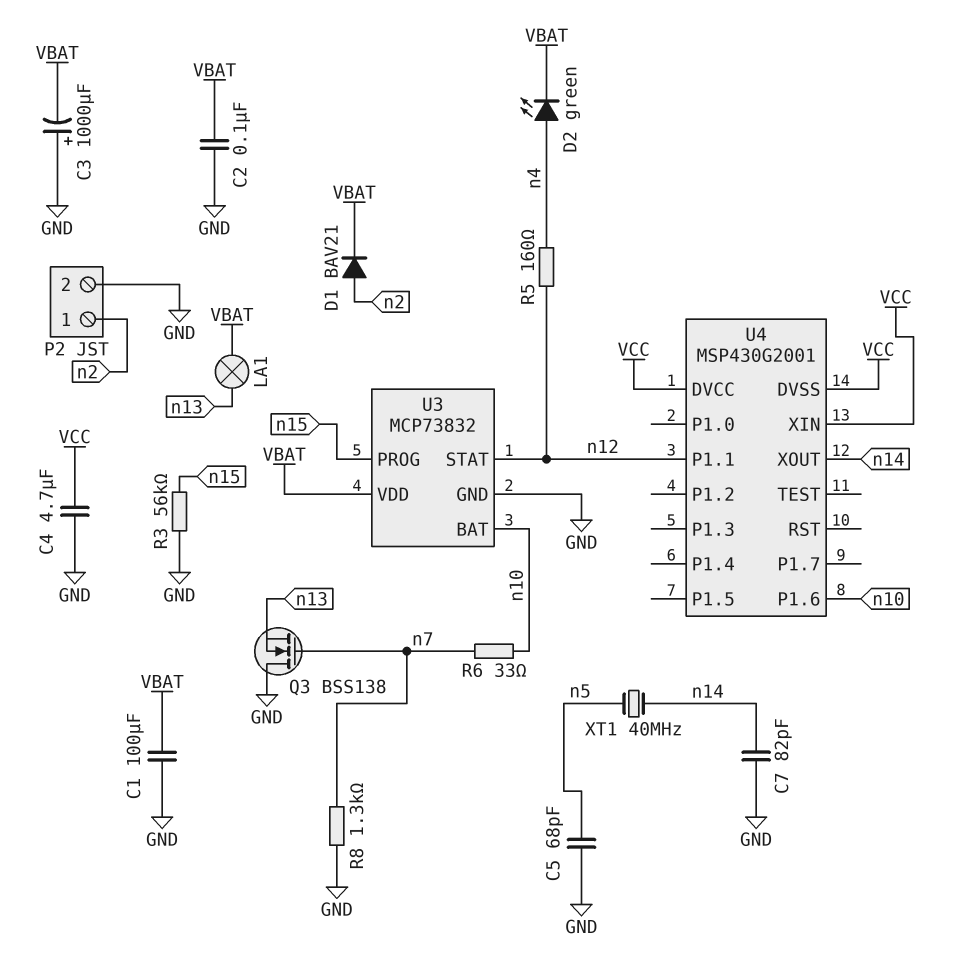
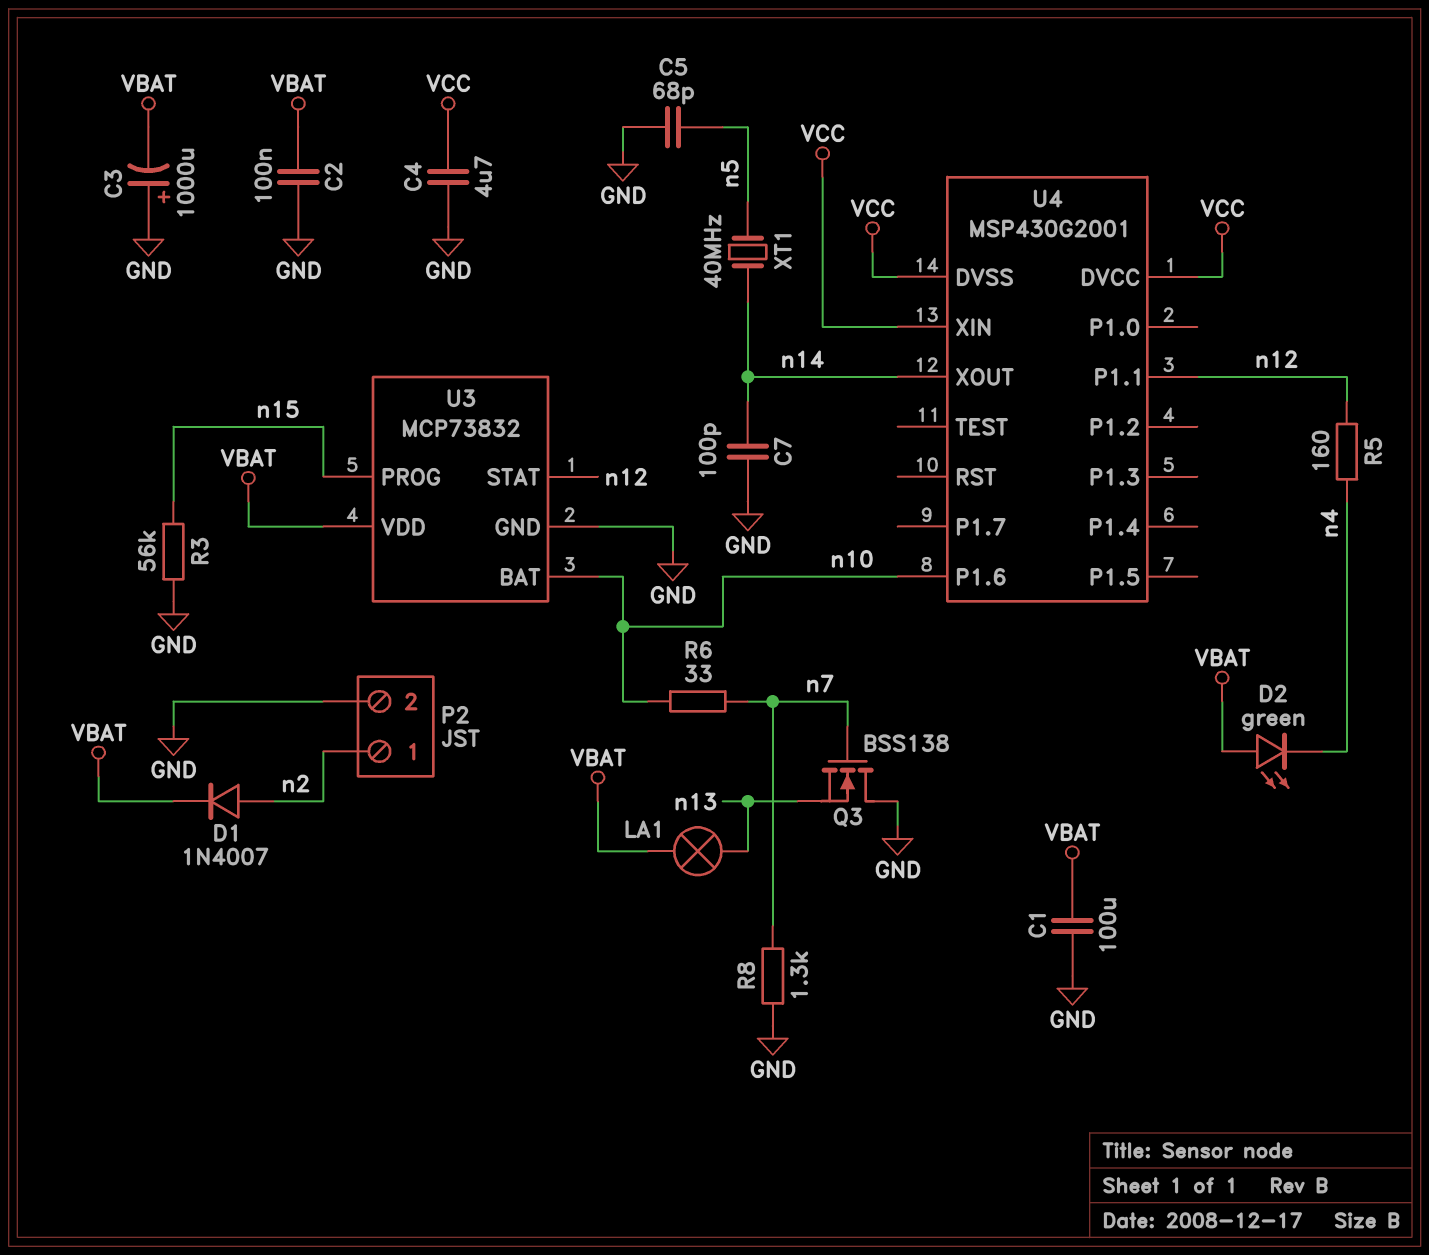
C7: 82pF (GND, n14) -> 100pF (GND, n14)
D1: diode BAV21 (A n2, K VBAT) -> diode 1N4007 (A n2, K VBAT)
D2: LED green (A n4, K VBAT) -> LED green (A VBAT, K n4)

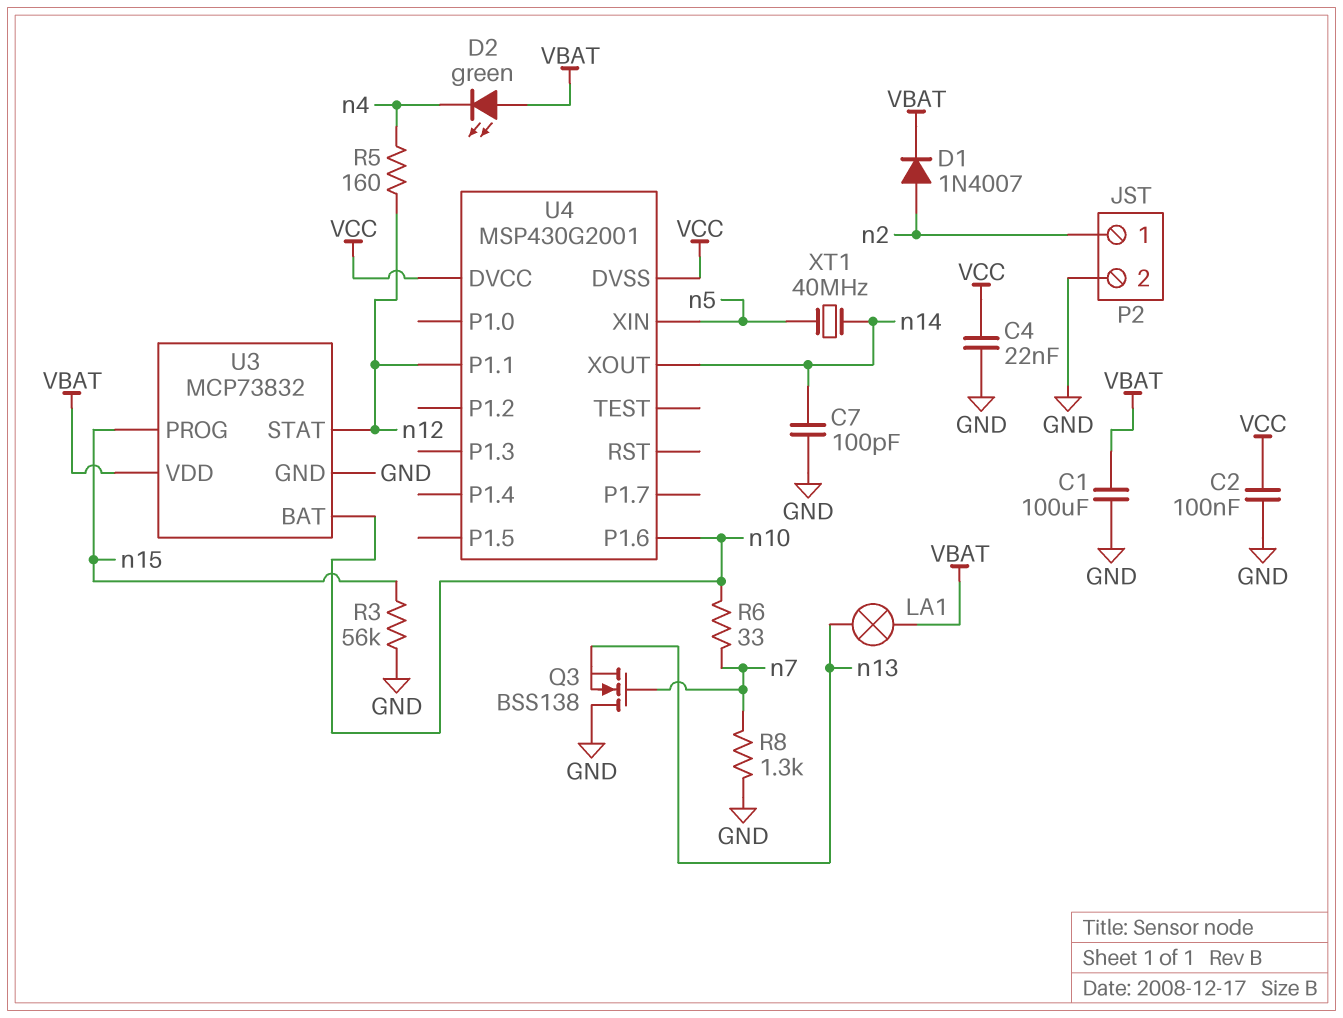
C2: 100nF (GND, VBAT) -> 100nF (GND, VCC)
C3: 1000uF (plus GND, minus VBAT) -> none
C4: 4.7uF (GND, VCC) -> 22nF (GND, VCC)
C5: 68pF (GND, n5) -> none
U4 pin XIN: VCC -> n5

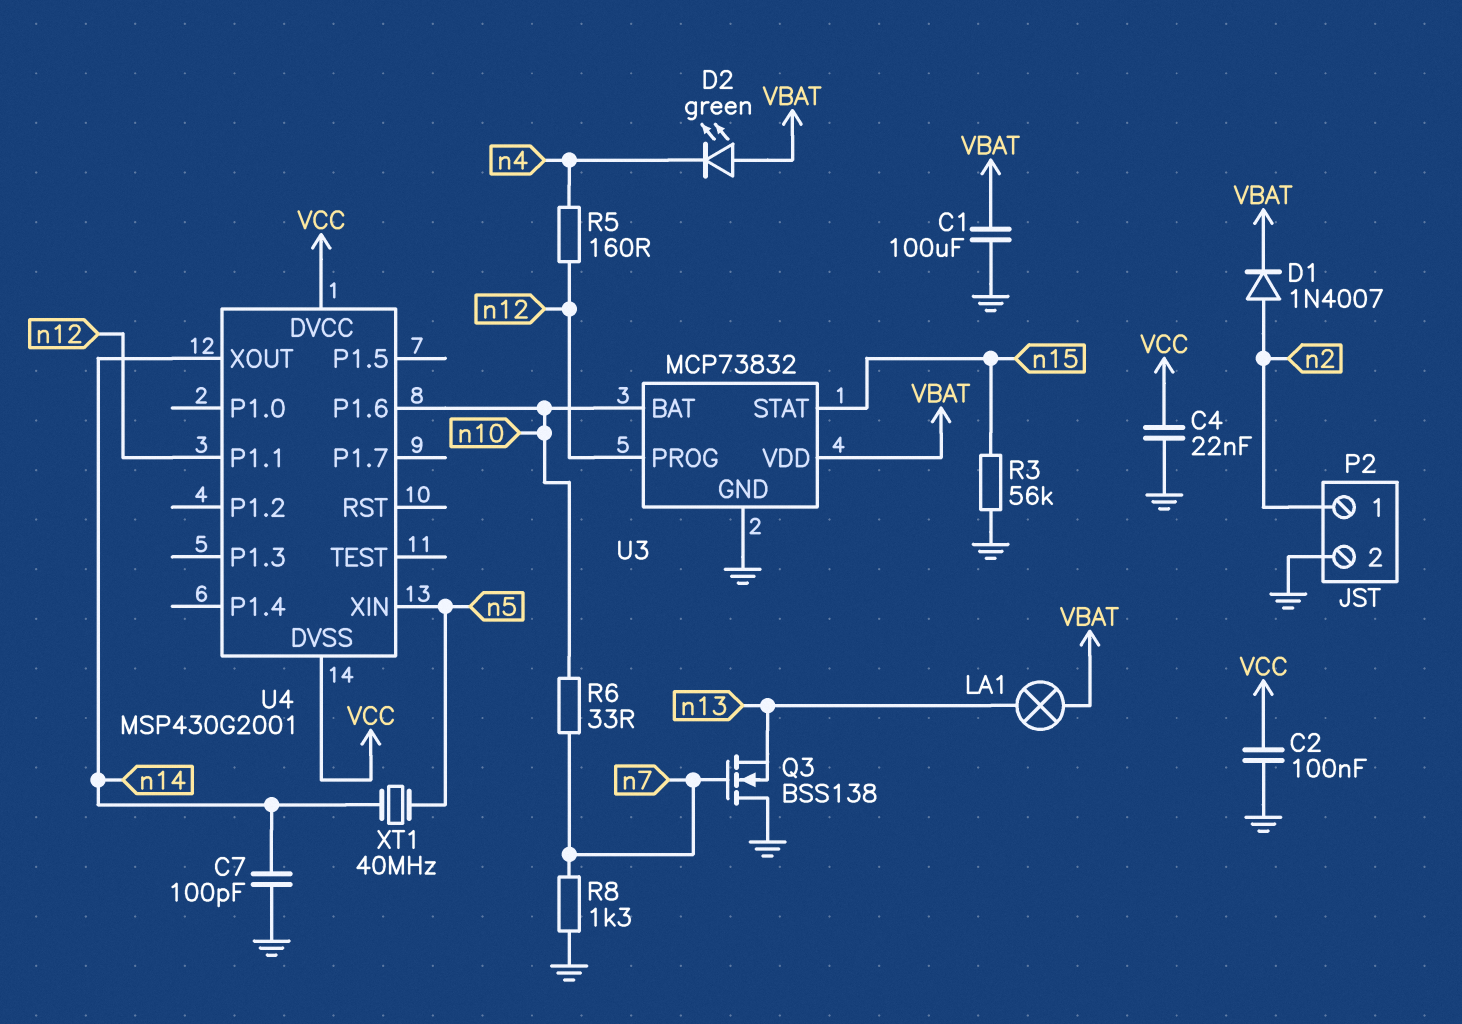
U3 pin PROG: n15 -> n12
U3 pin STAT: n12 -> n15

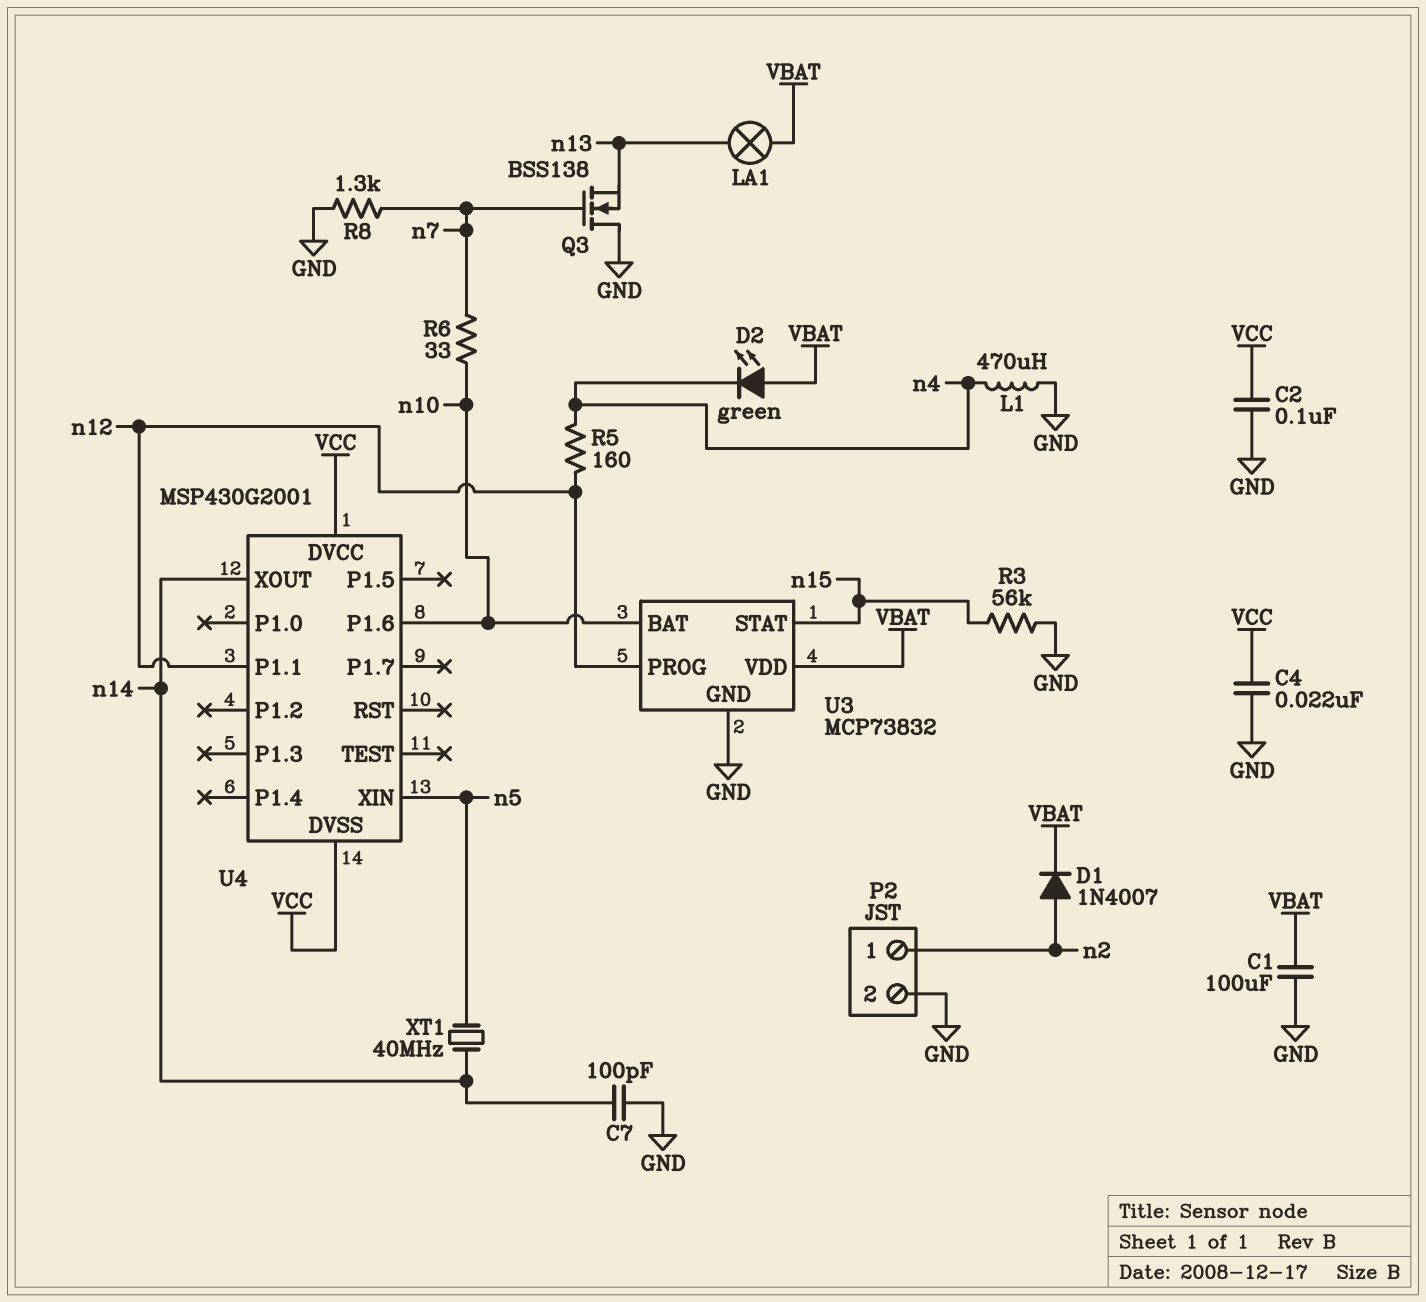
L1: none -> 470uH (GND, n4)

